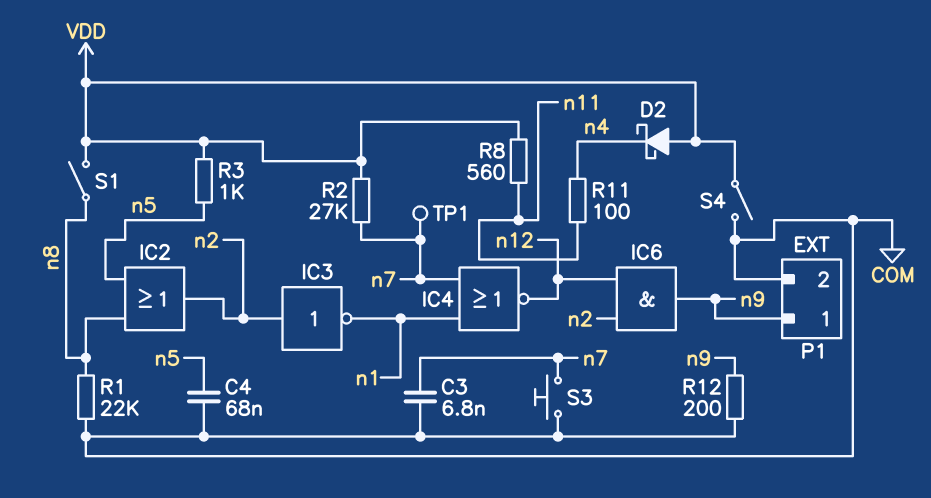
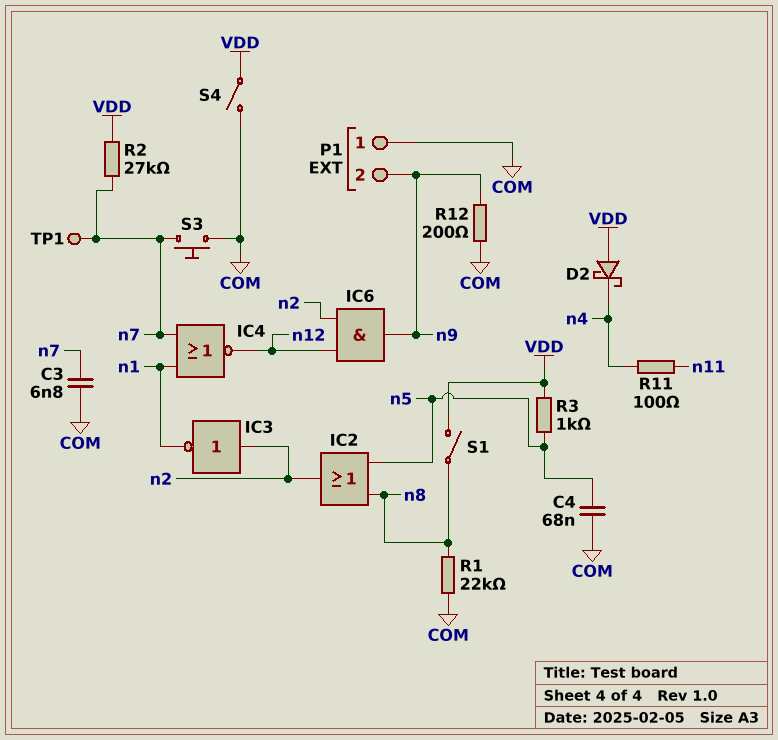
P1 pin 1: n9 -> COM
P1 pin 2: COM -> n9
R8: 560 (VDD, n11) -> none

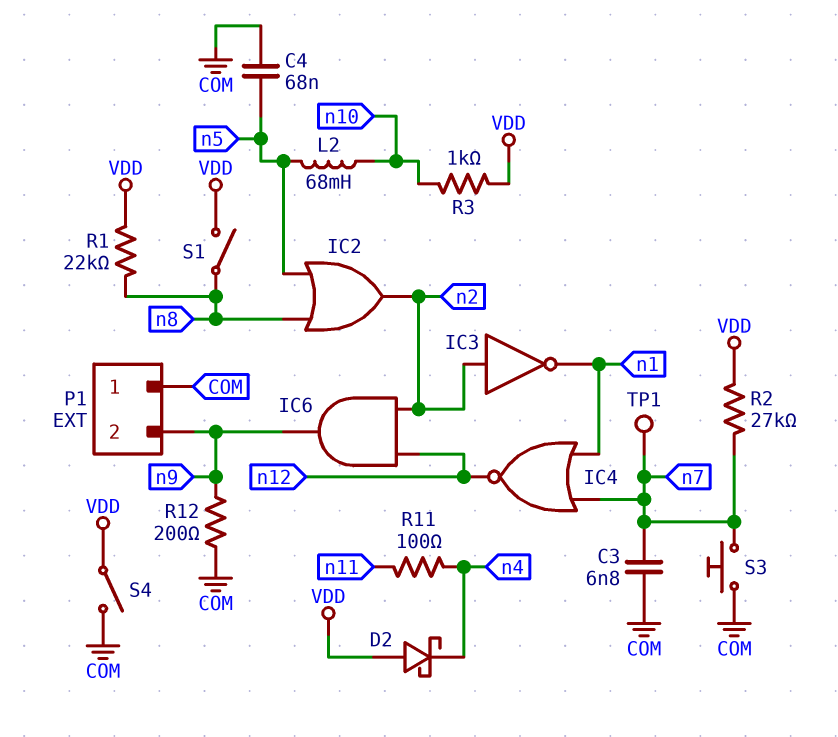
L2: none -> 68mH (n5, n10)
R1: 22k (COM, n8) -> 22k (VDD, n8)
R3: 1k (VDD, n5) -> 1k (VDD, n10)

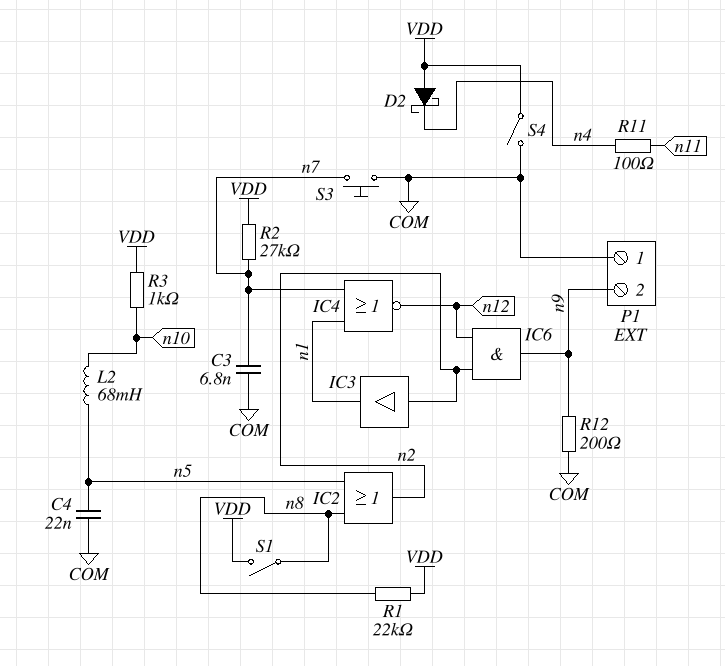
C4: 68nF (COM, n5) -> 22nF (COM, n5)
IC3: NOT (in n2, out n1) -> buffer (in n2, out n1)
TP1: test point (n7) -> none

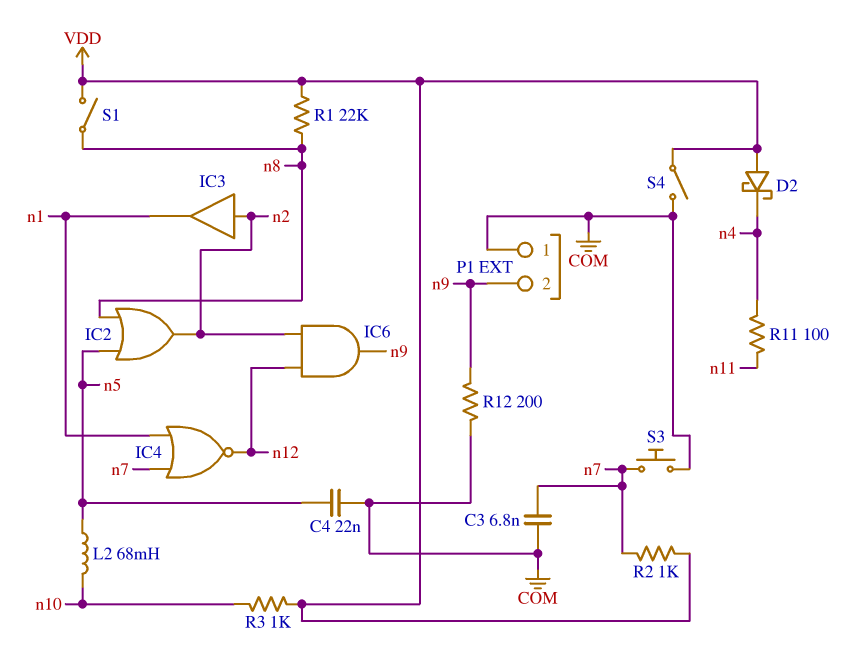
R2: 27k (VDD, n7) -> 1k (VDD, n7)

